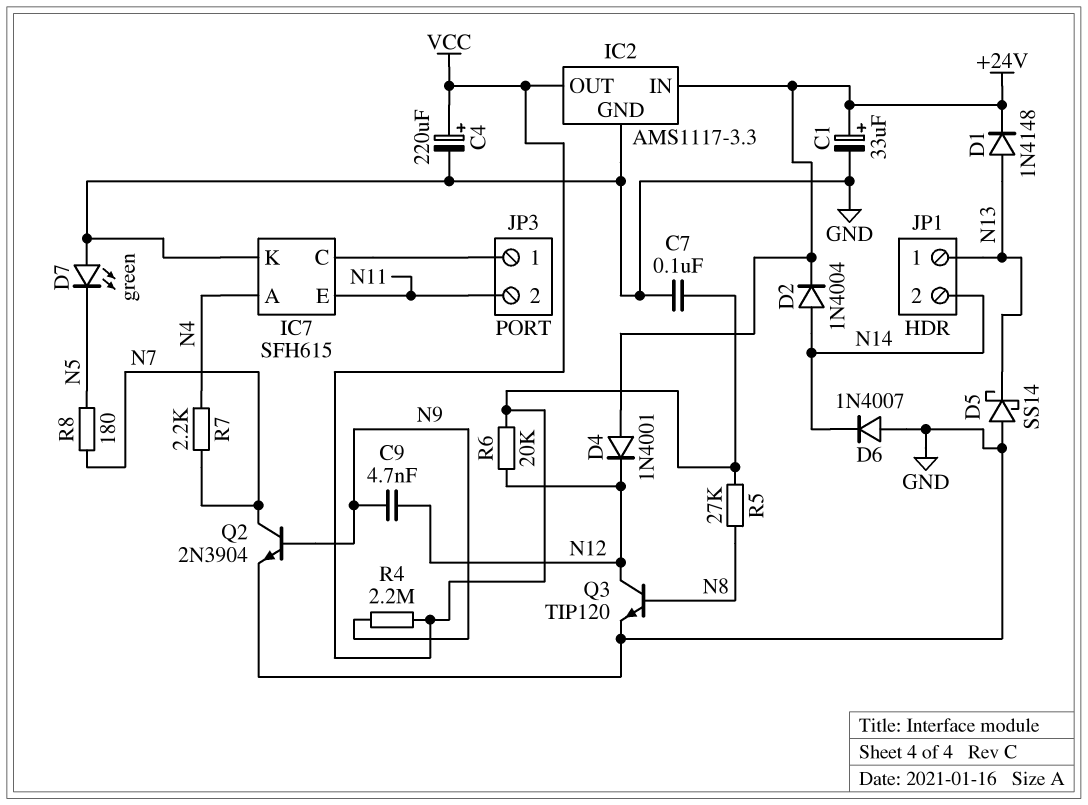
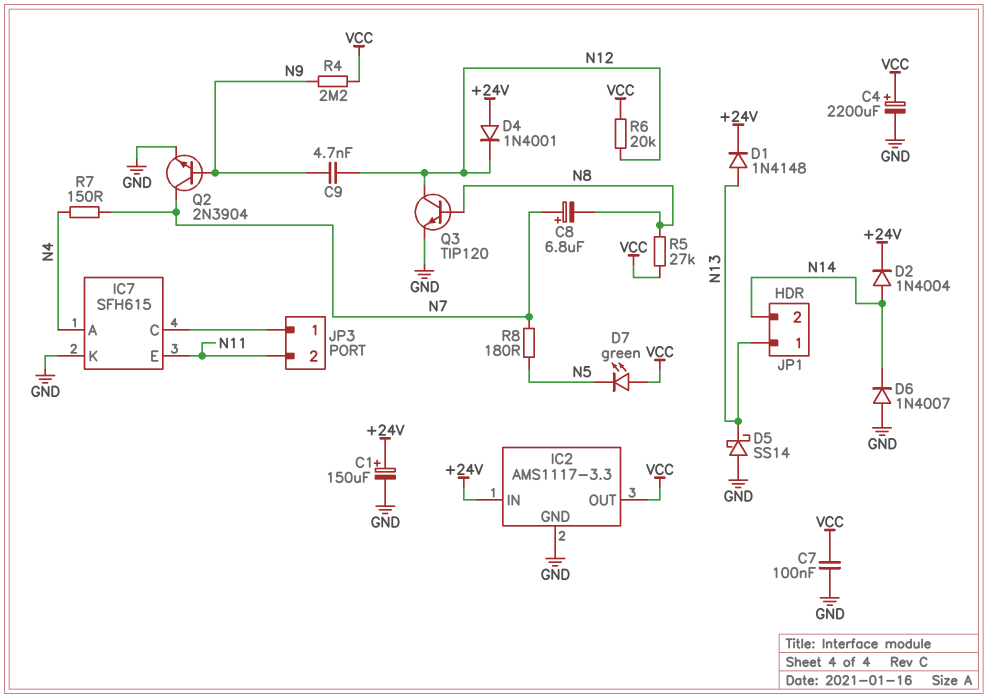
C1: 33uF (plus +24V, minus GND) -> 150uF (plus +24V, minus GND)
C4: 220uF (plus VCC, minus GND) -> 2200uF (plus VCC, minus GND)
C8: none -> 6.8uF (plus N7, minus N8)
D7: LED green (A GND, K N5) -> LED green (A VCC, K N5)
R7: 2.2k (N4, N7) -> 150 (N4, N7)

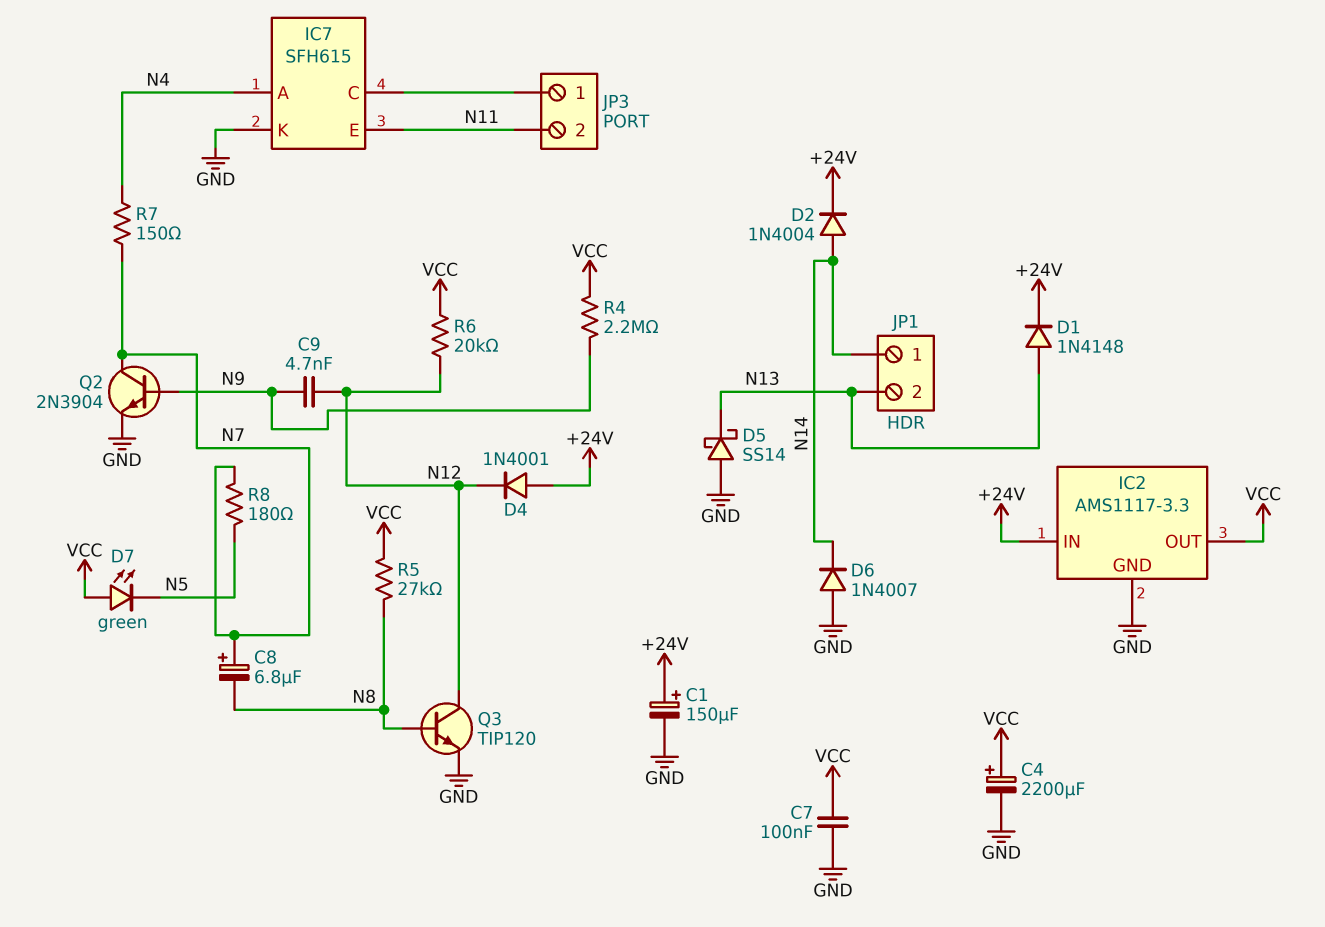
JP1 pin 1: N13 -> N14
JP1 pin 2: N14 -> N13

